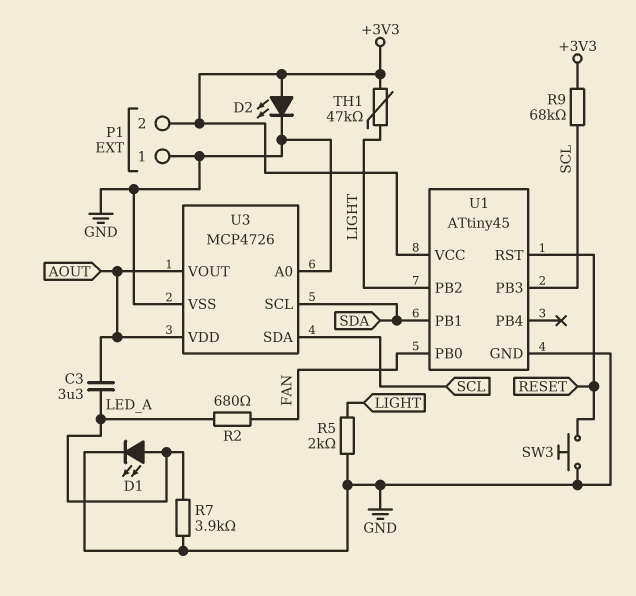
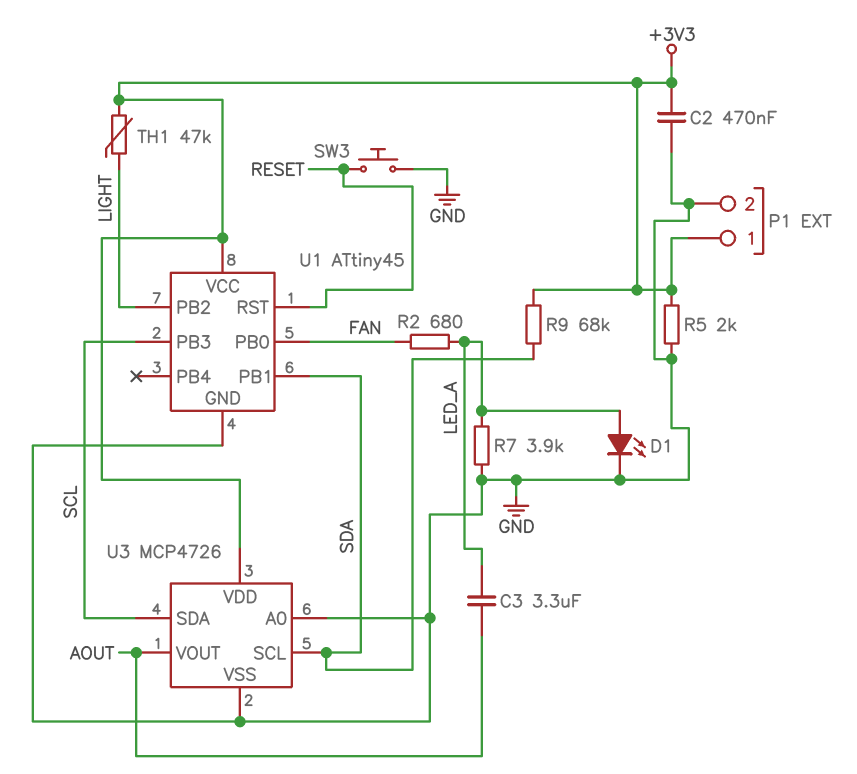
C2: none -> 470nF (+3V3, GND)
D2: LED (A +3V3, K GND) -> none
P1 pin 1: GND -> +3V3
P1 pin 2: +3V3 -> GND
R5: 2k (GND, LIGHT) -> 2k (+3V3, GND)
R9: 68k (+3V3, SCL) -> 68k (+3V3, SDA)
U3 pin VDD: AOUT -> +3V3

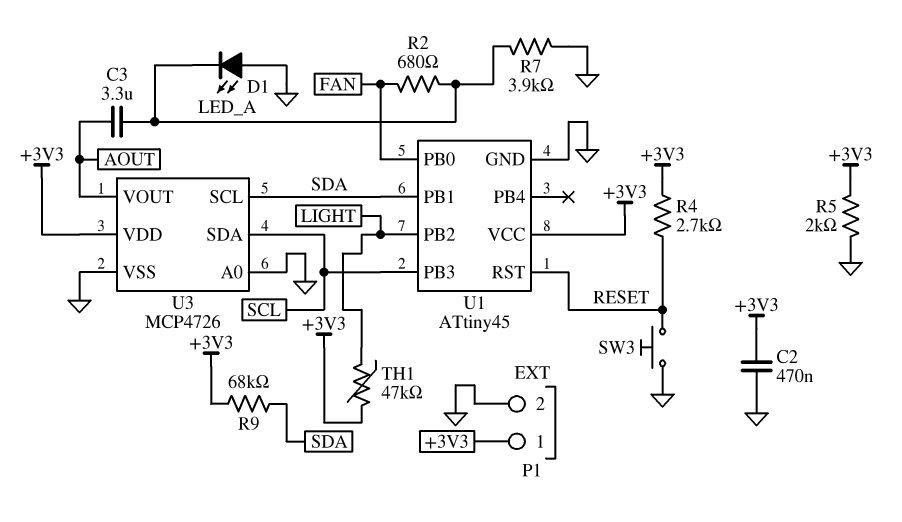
D1: LED (A LED_A, K GND) -> LED (A GND, K LED_A)
R4: none -> 2.7k (+3V3, RESET)

